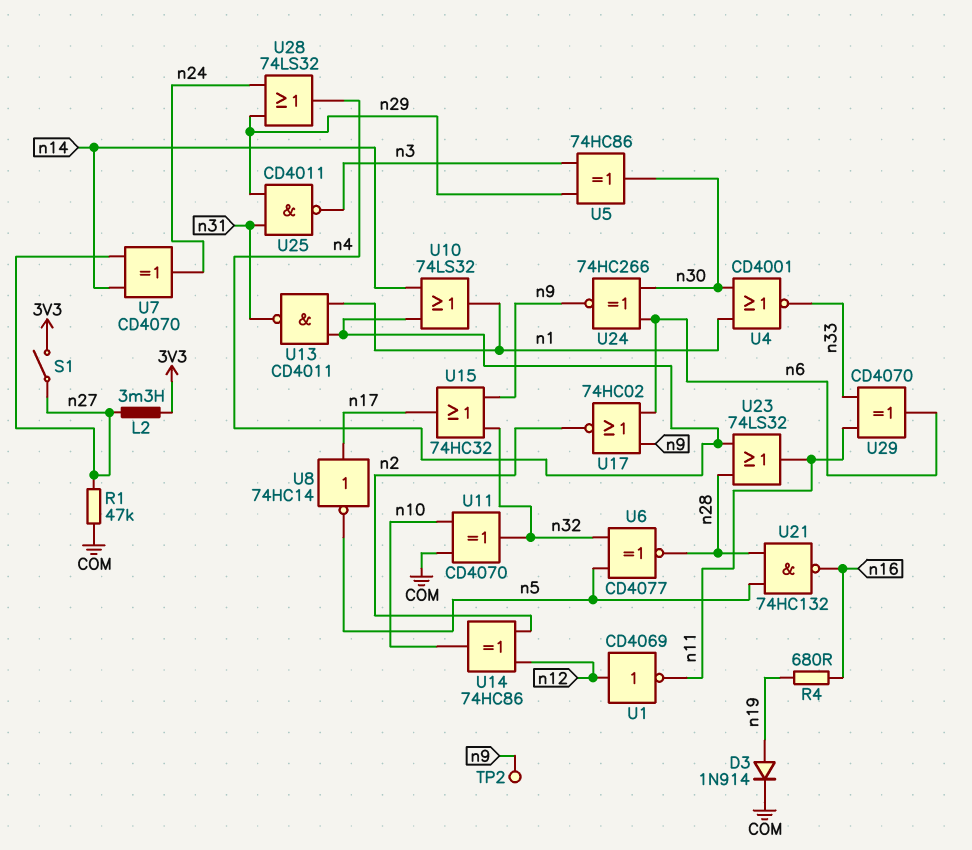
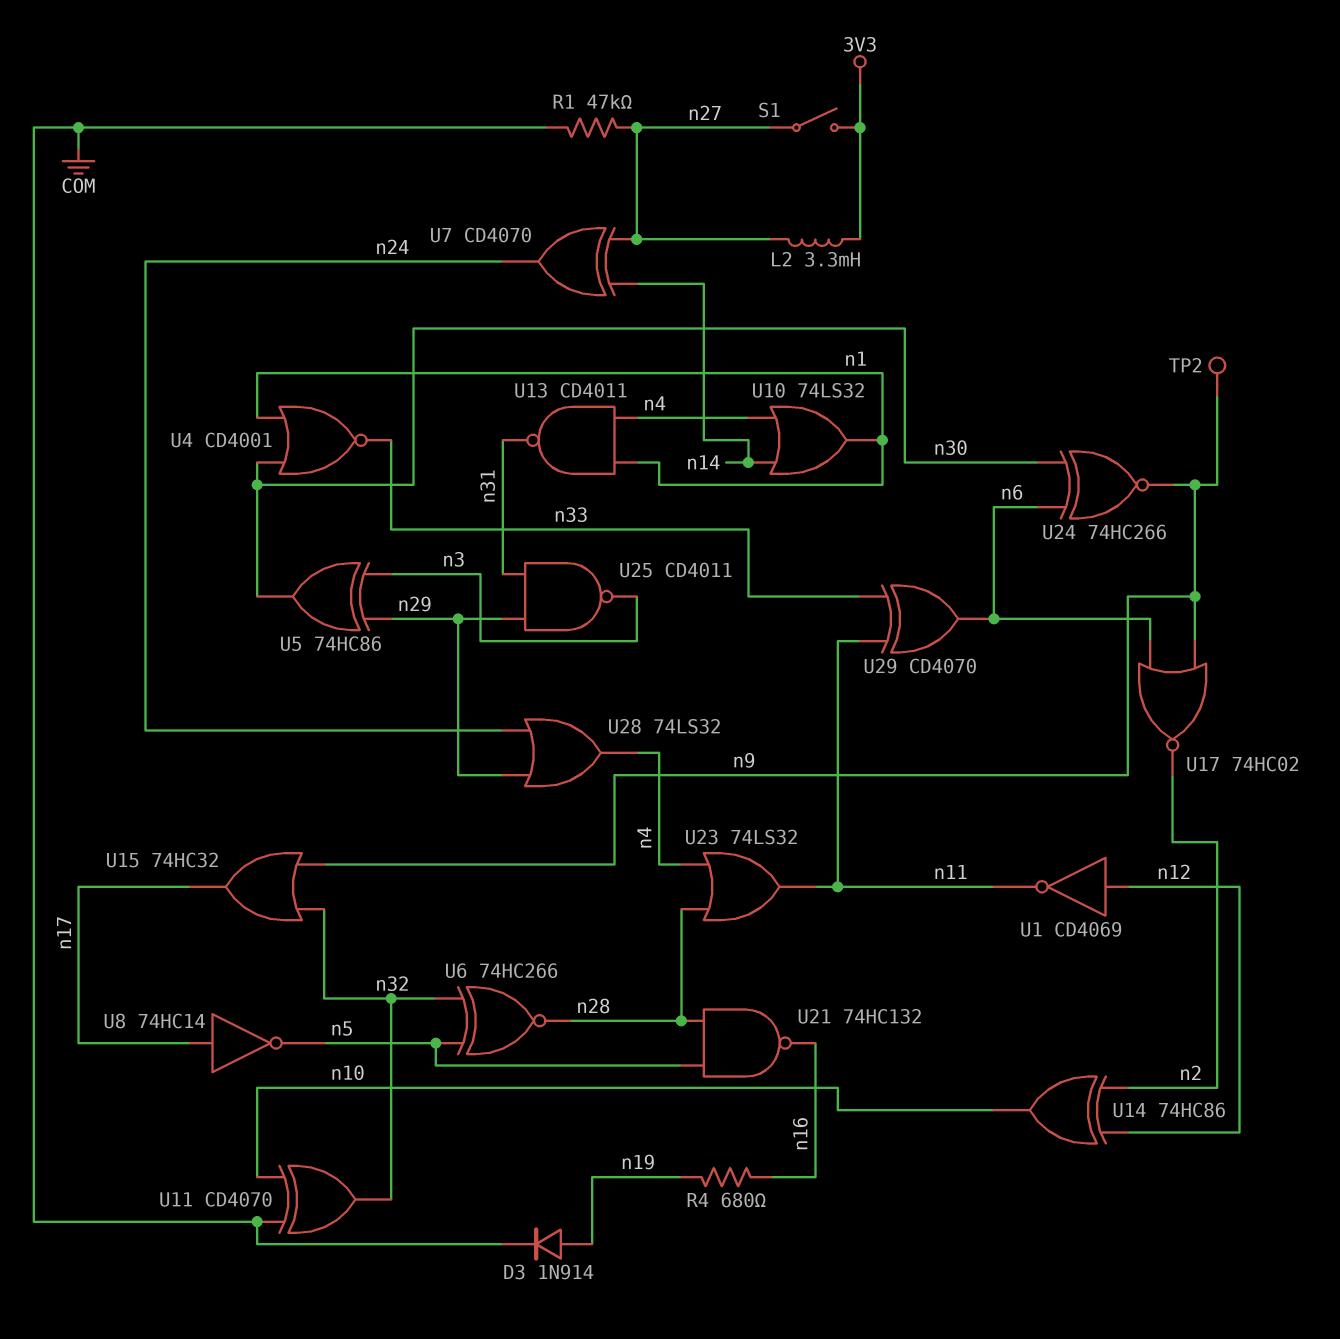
U6: XNOR CD4077 (in n5, in n32, out n28) -> XNOR 74HC266 (in n5, in n32, out n28)

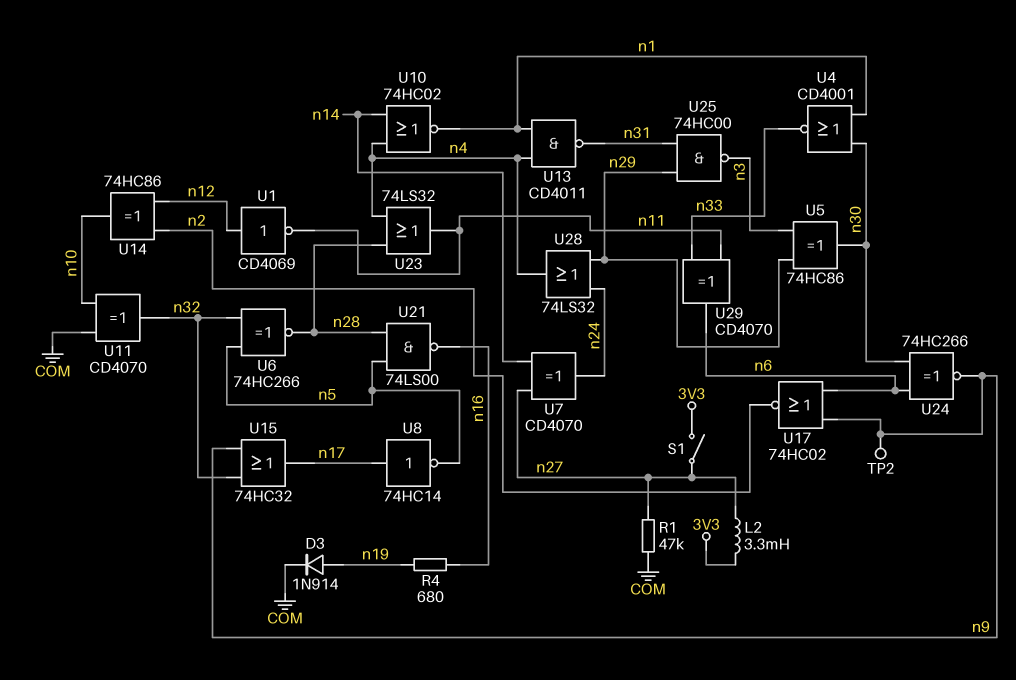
U10: OR 74LS32 (in n4, in n14, out n1) -> NOR 74HC02 (in n4, in n14, out n1)
U21: NAND 74HC132 (in n5, in n28, out n16) -> NAND 74LS00 (in n5, in n28, out n16)
U25: NAND CD4011 (in n29, in n31, out n3) -> NAND 74HC00 (in n29, in n31, out n3)

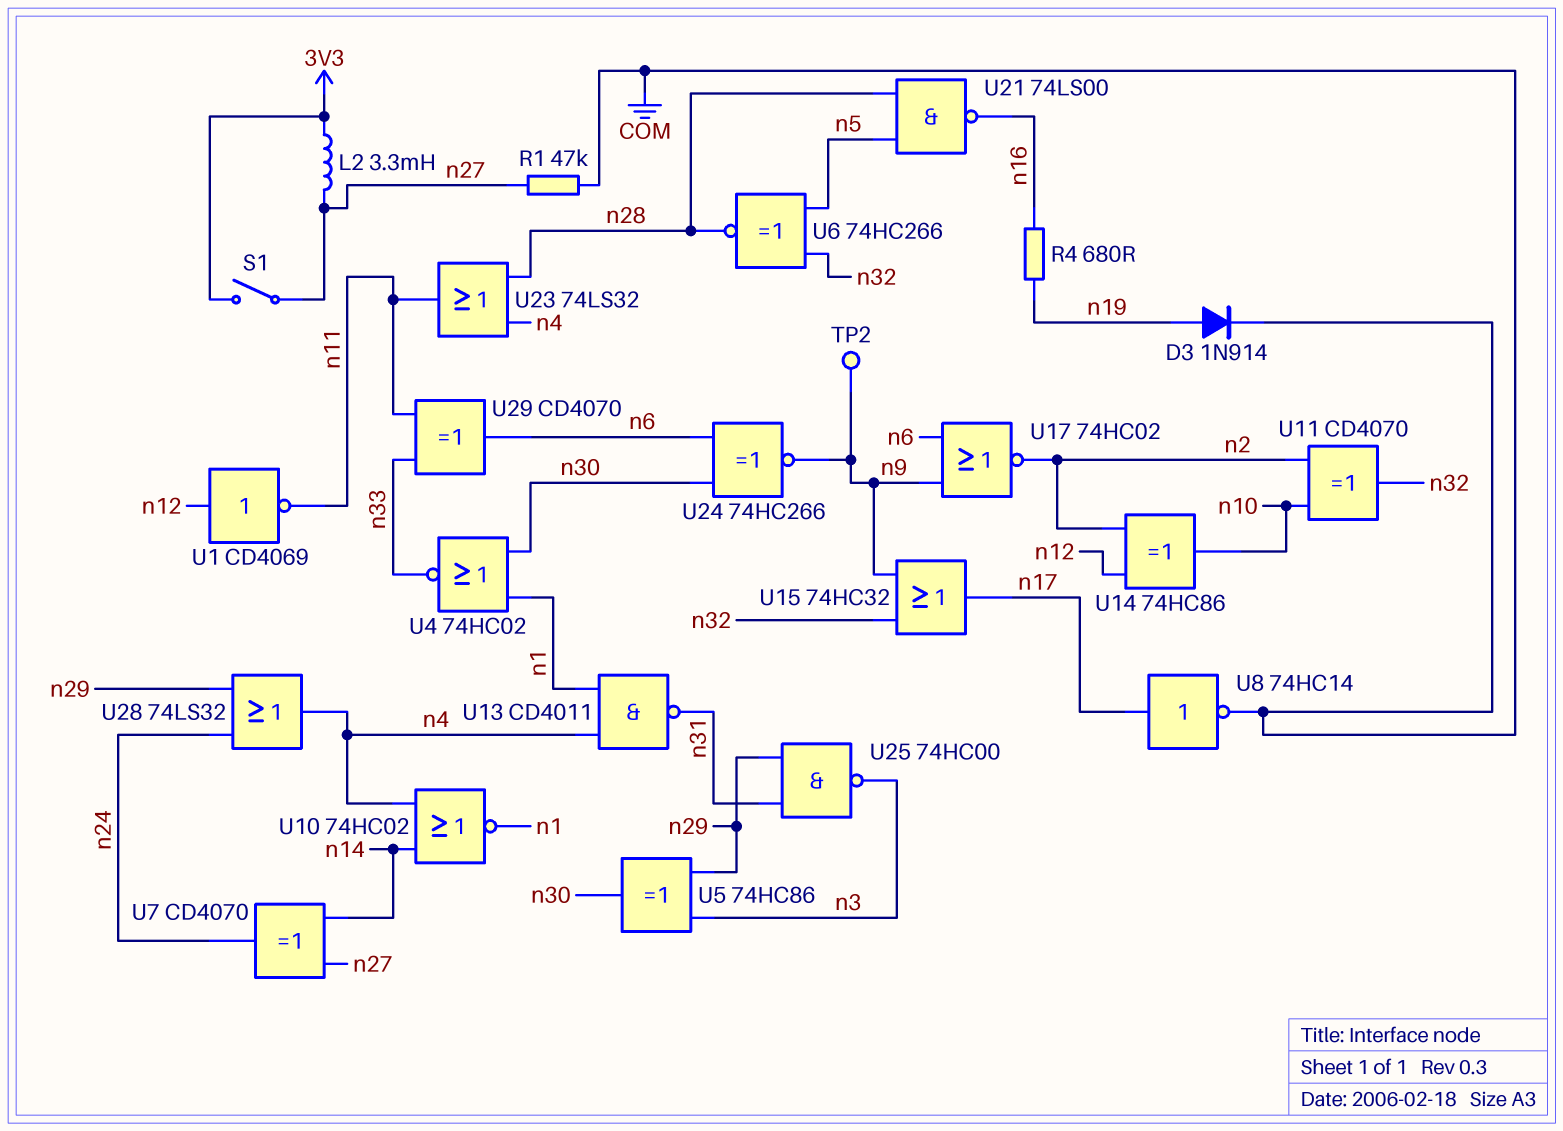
U4: NOR CD4001 (in n1, in n30, out n33) -> NOR 74HC02 (in n1, in n30, out n33)
U8: NOT 74HC14 (in n17, out n5) -> NOT 74HC14 (in n17, out COM)
U11: XOR CD4070 (in COM, in n10, out n32) -> XOR CD4070 (in n2, in n10, out n32)

